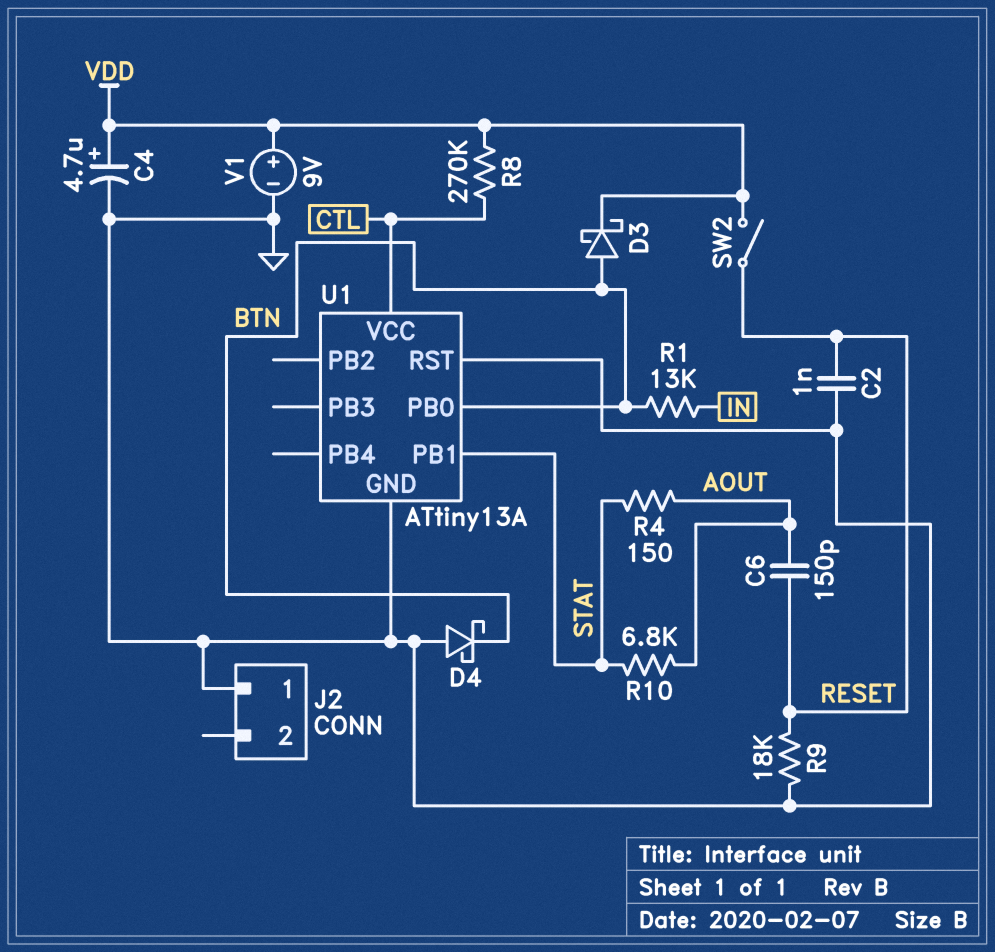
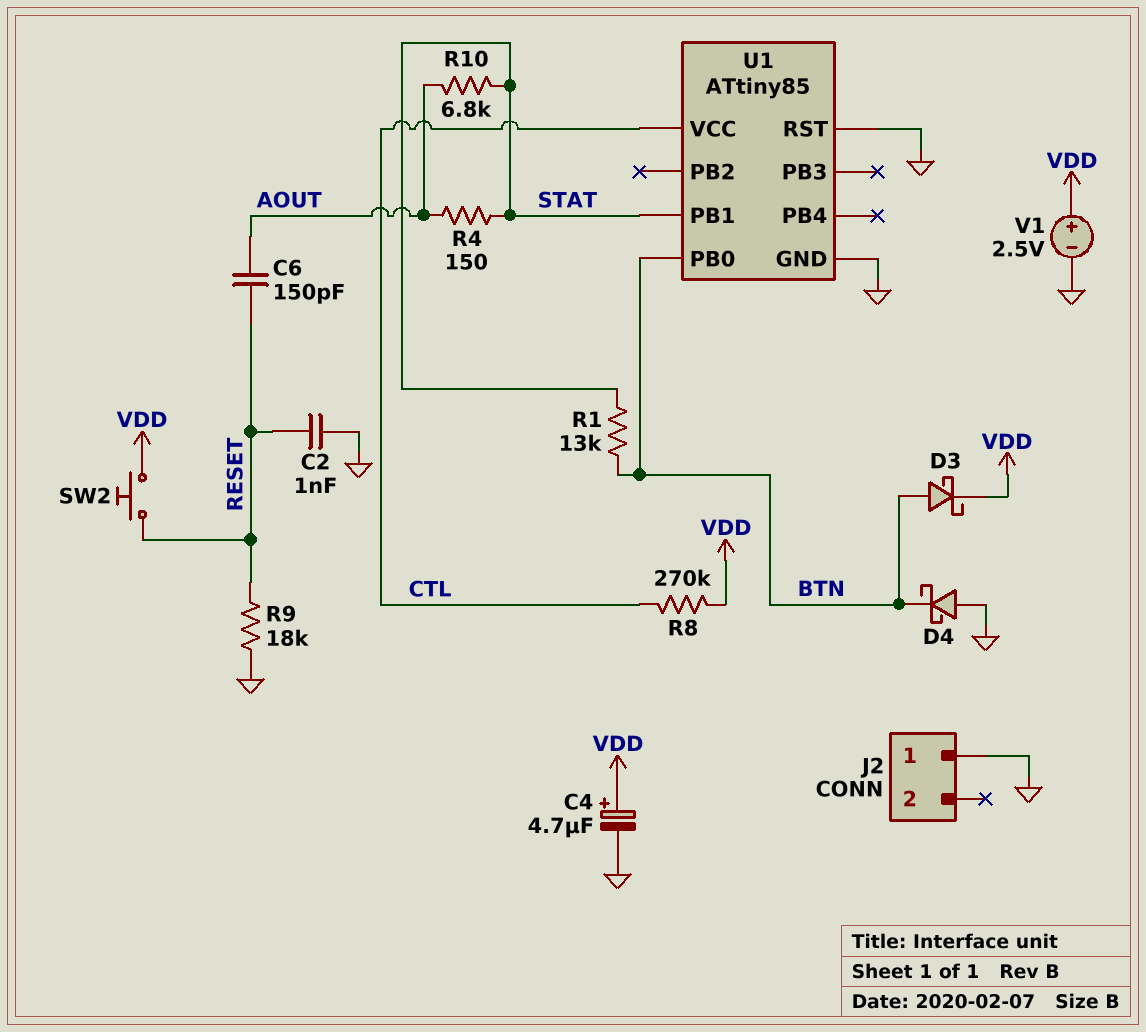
R1: 13k (BTN, IN) -> 13k (BTN, STAT)
SW2: switch (RESET, VDD) -> button (RESET, VDD)
U1: ATtiny13A -> ATtiny85
V1: 9V (plus VDD, minus GND) -> 2.5V (plus VDD, minus GND)

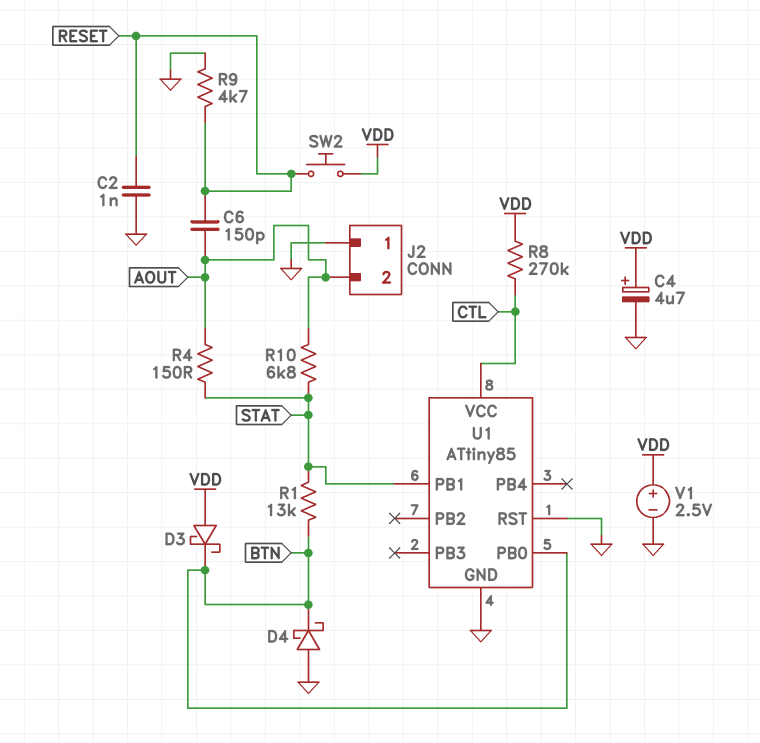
D3: schottky (A BTN, K VDD) -> schottky (A VDD, K BTN)
J2 pin 2: none -> AOUT
R9: 18k (GND, RESET) -> 4.7k (GND, RESET)

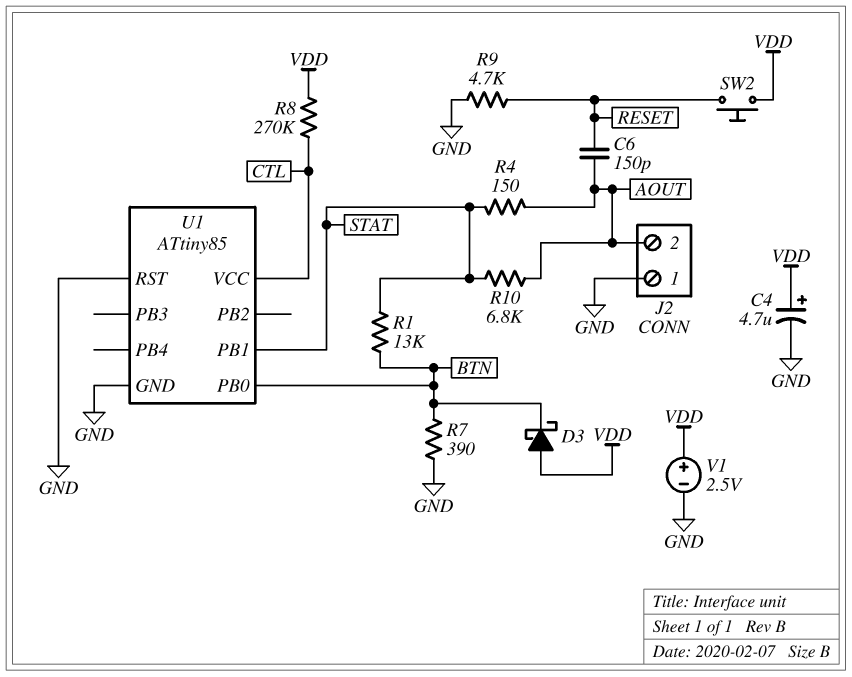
C2: 1nF (GND, RESET) -> none
D4: schottky (A GND, K BTN) -> none
R7: none -> 390 (BTN, GND)

